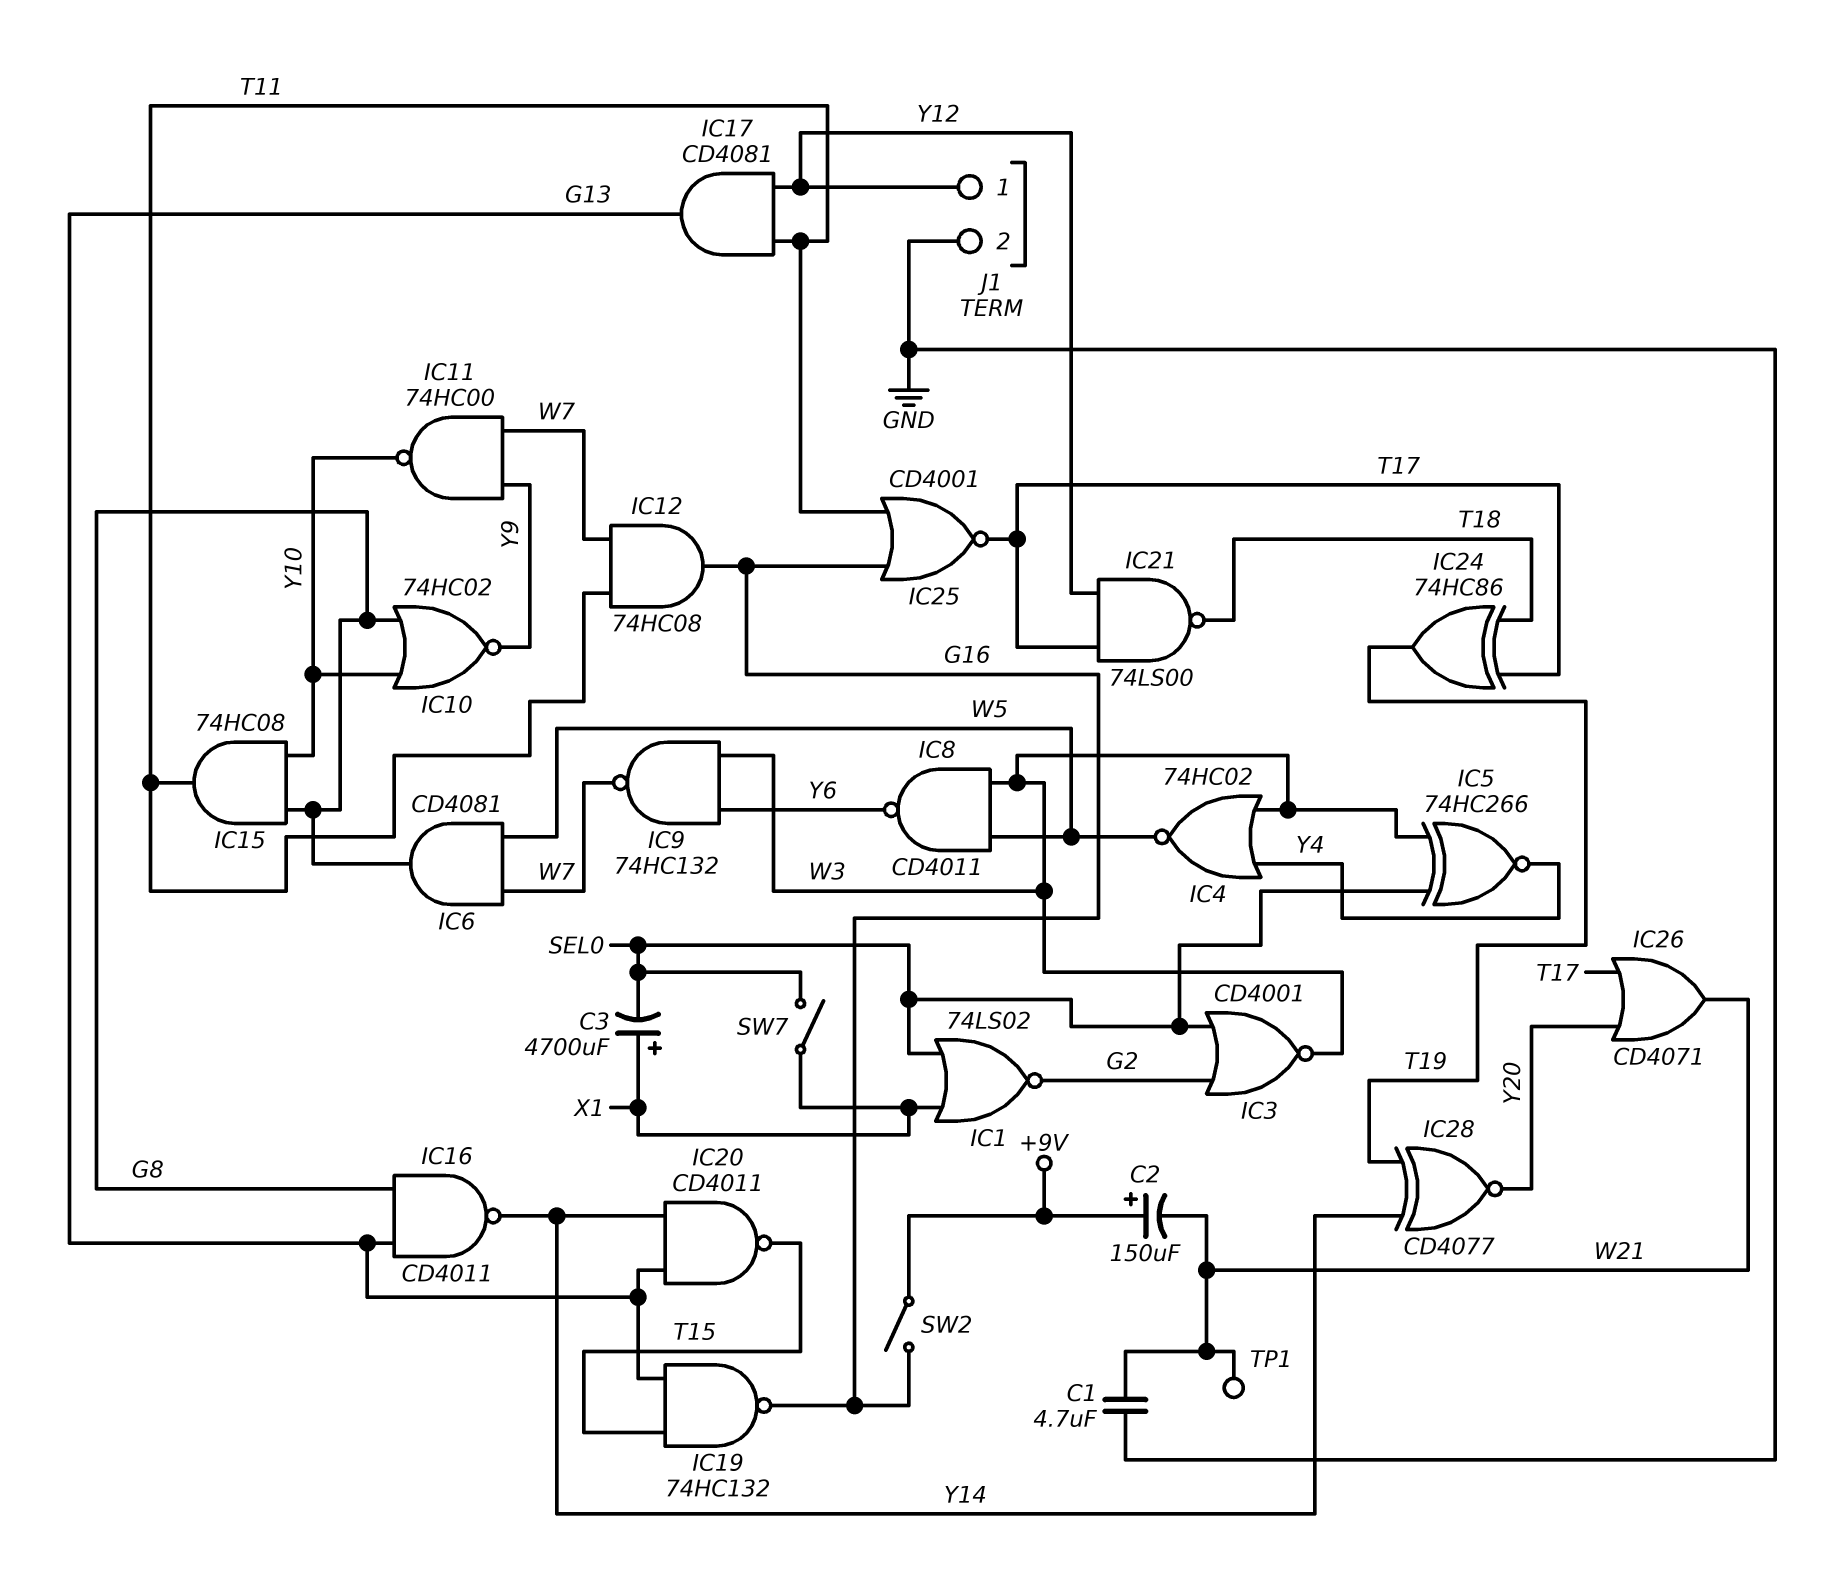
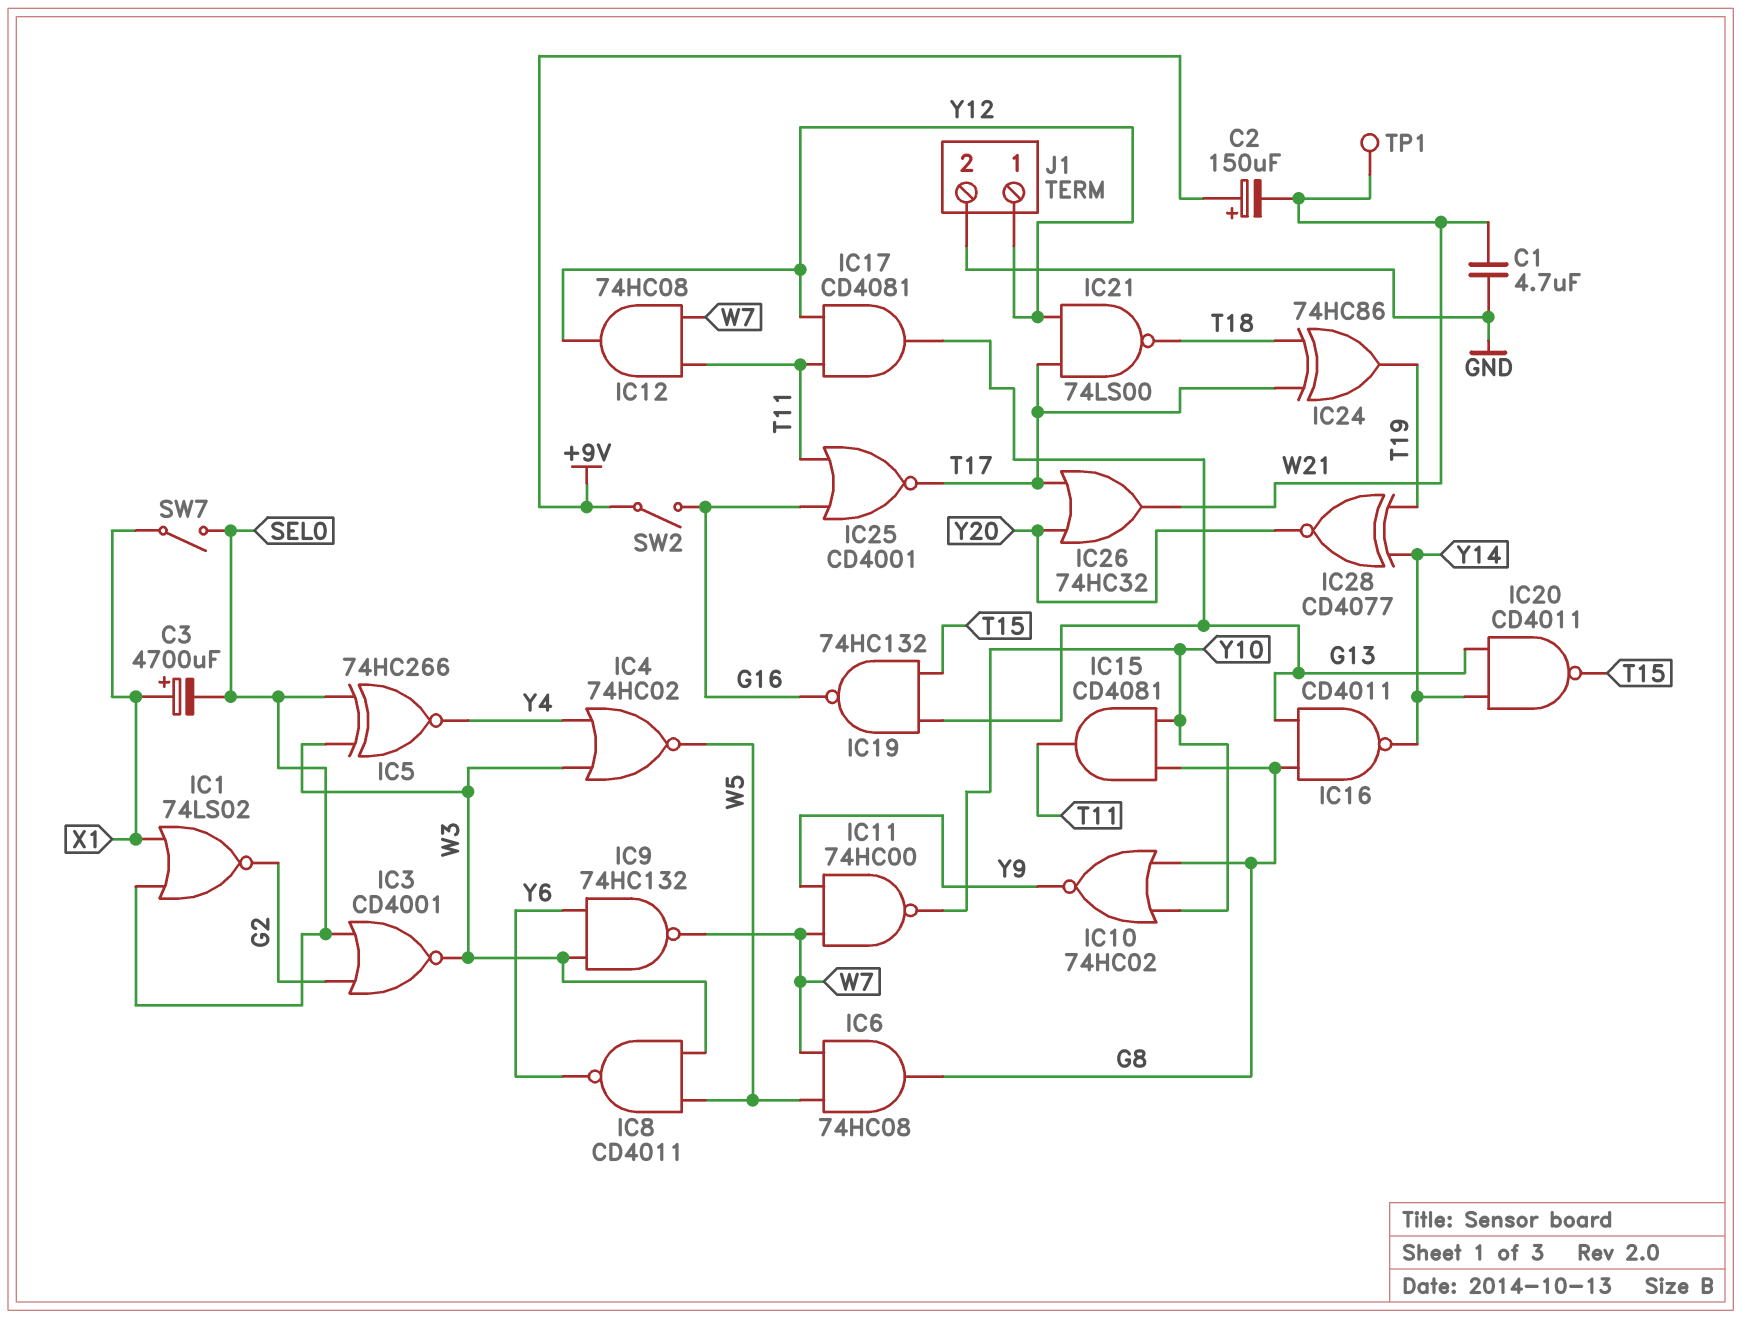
IC6: AND CD4081 (in W5, in W7, out G8) -> AND 74HC08 (in W5, in W7, out G8)
IC12: AND 74HC08 (in T11, in W7, out G16) -> AND 74HC08 (in T11, in W7, out Y12)
IC15: AND 74HC08 (in G8, in Y10, out T11) -> AND CD4081 (in G8, in Y10, out T11)
IC26: OR CD4071 (in T17, in Y20, out W21) -> OR 74HC32 (in T17, in Y20, out W21)

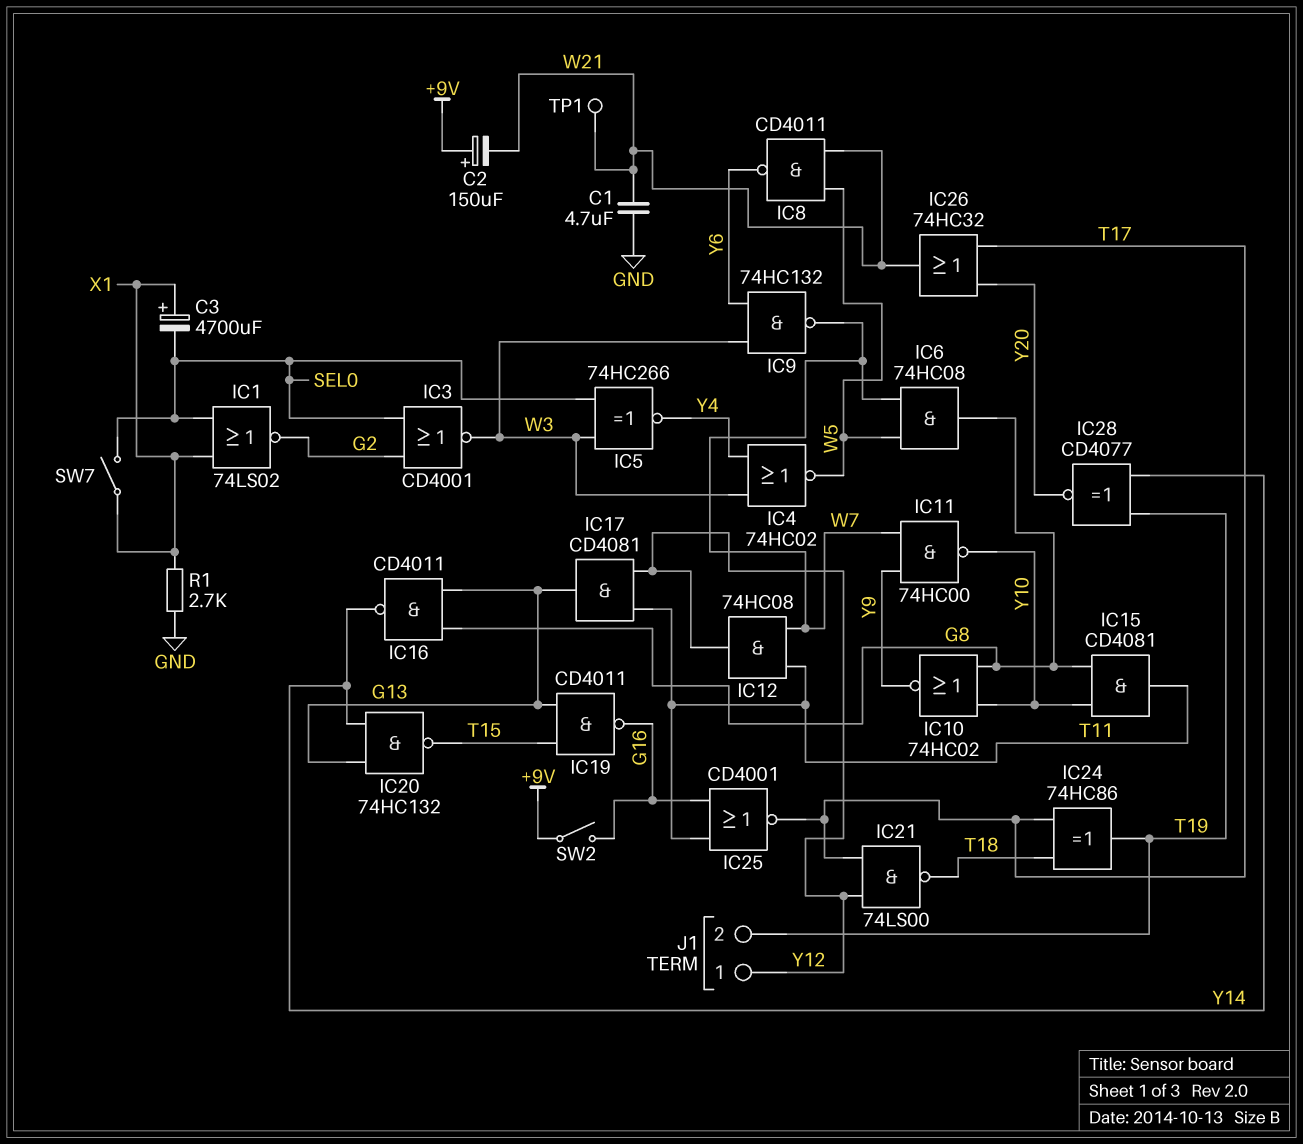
IC8: NAND CD4011 (in W3, in W5, out Y6) -> NAND CD4011 (in W5, in W21, out Y6)
IC19: NAND 74HC132 (in G13, in T15, out G16) -> NAND CD4011 (in G13, in T15, out G16)
IC20: NAND CD4011 (in G13, in Y14, out T15) -> NAND 74HC132 (in G13, in Y14, out T15)
J1 pin 2: GND -> T19
R1: none -> 2.7k (GND, X1)

